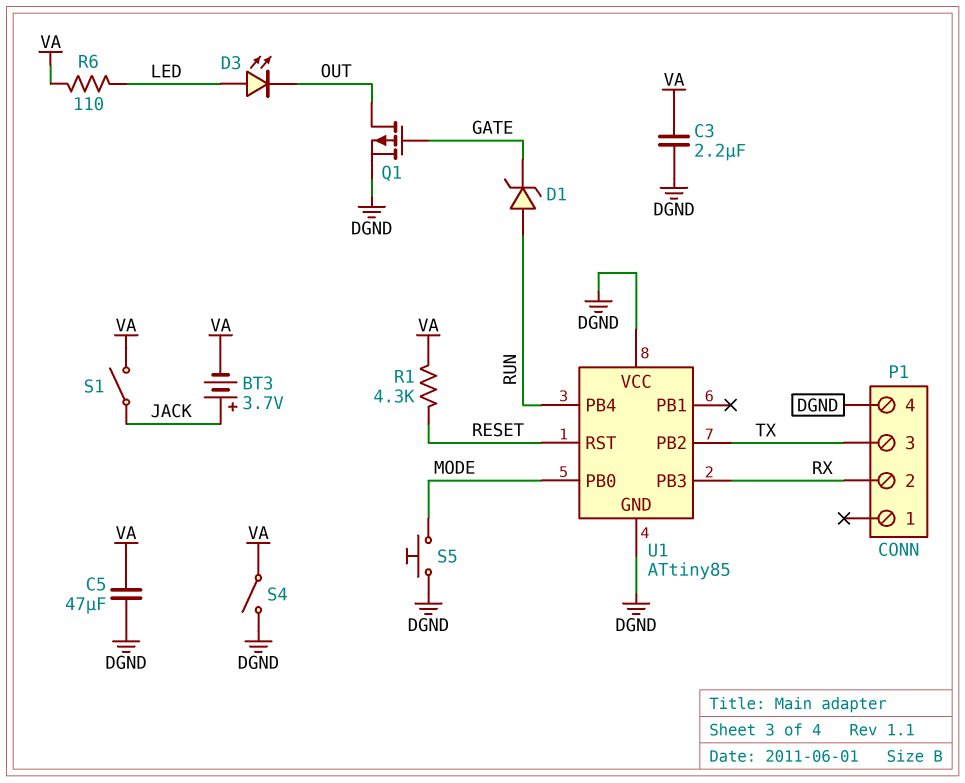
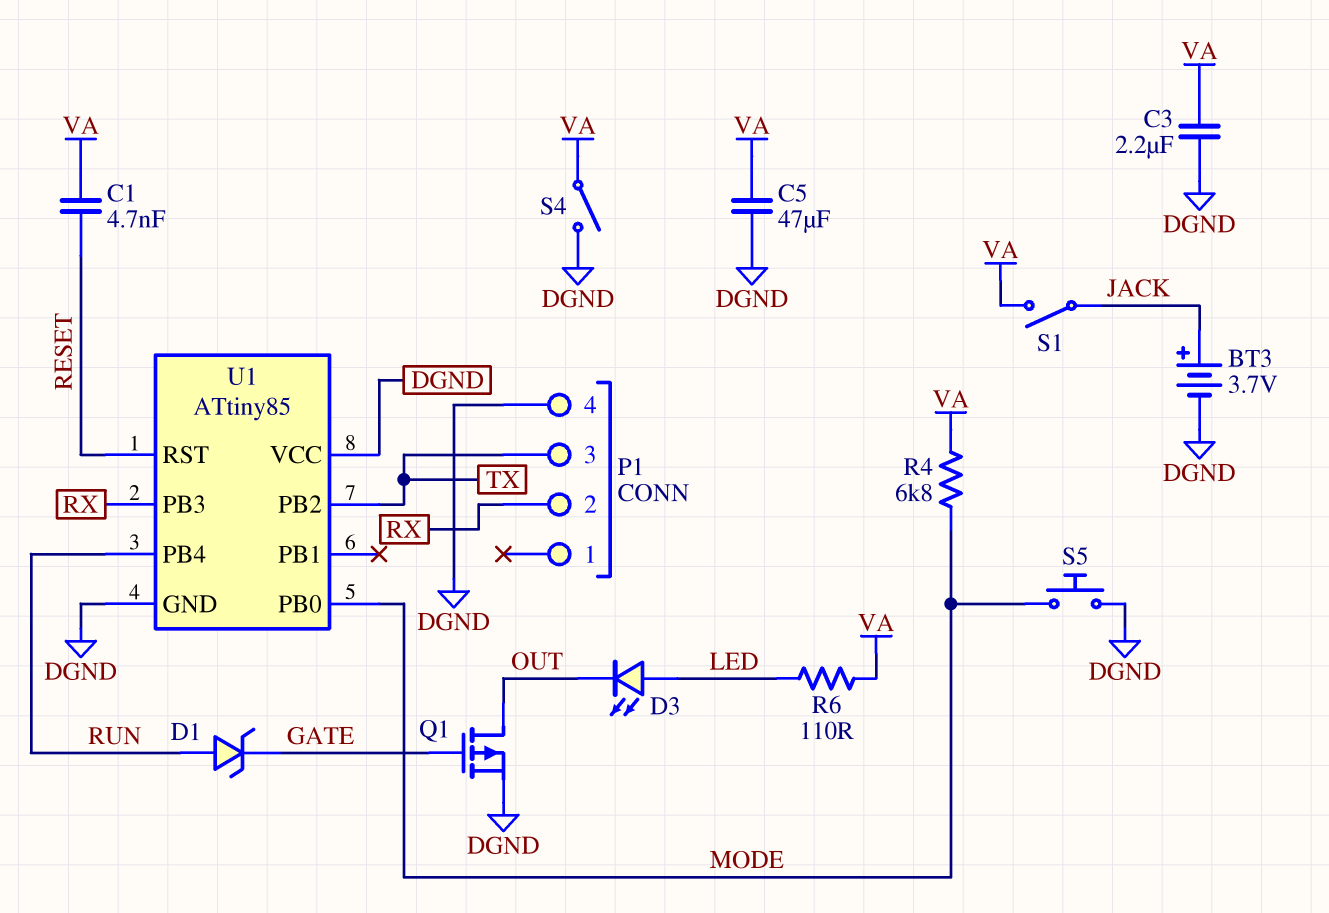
BT3: 3.7V (plus JACK, minus VA) -> 3.7V (plus JACK, minus DGND)
C1: none -> 4.7nF (RESET, VA)
R1: 4.3k (RESET, VA) -> none
R4: none -> 6.8k (MODE, VA)

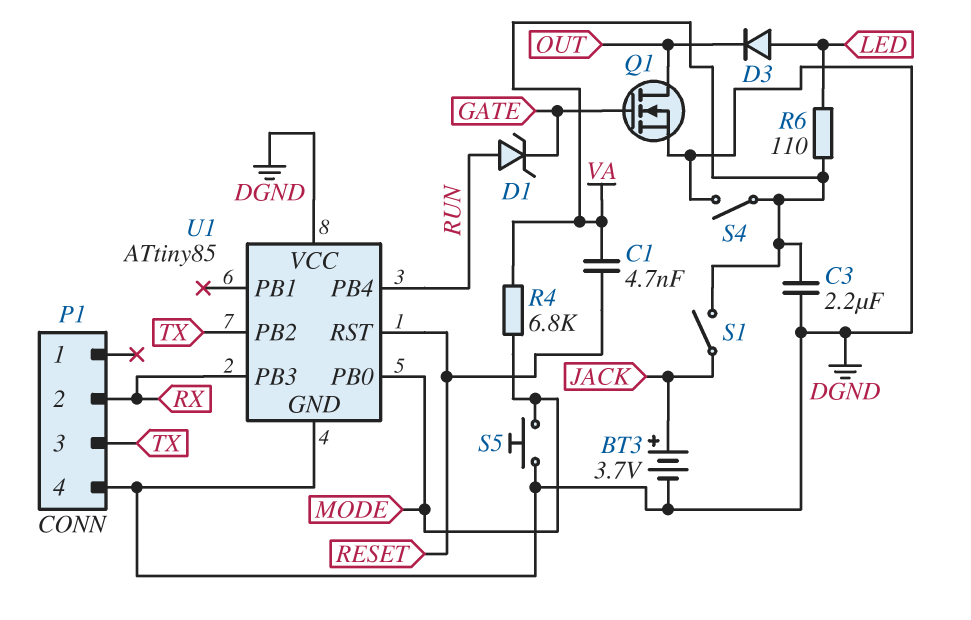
C5: 47uF (DGND, VA) -> none
D3: LED (A LED, K OUT) -> diode (A LED, K OUT)
Q1: PMOS (G GATE, D OUT, S DGND) -> NMOS (G GATE, D OUT, S DGND)

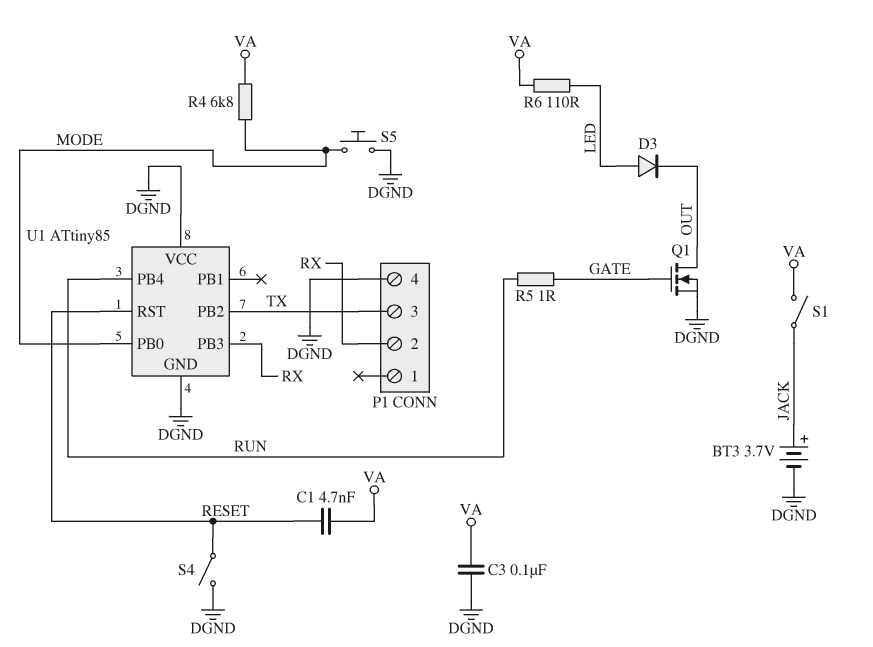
C3: 2.2uF (DGND, VA) -> 100nF (DGND, VA)
D1: zener (A RUN, K GATE) -> none
R5: none -> 1 (GATE, RUN)
S4: switch (DGND, VA) -> switch (DGND, RESET)

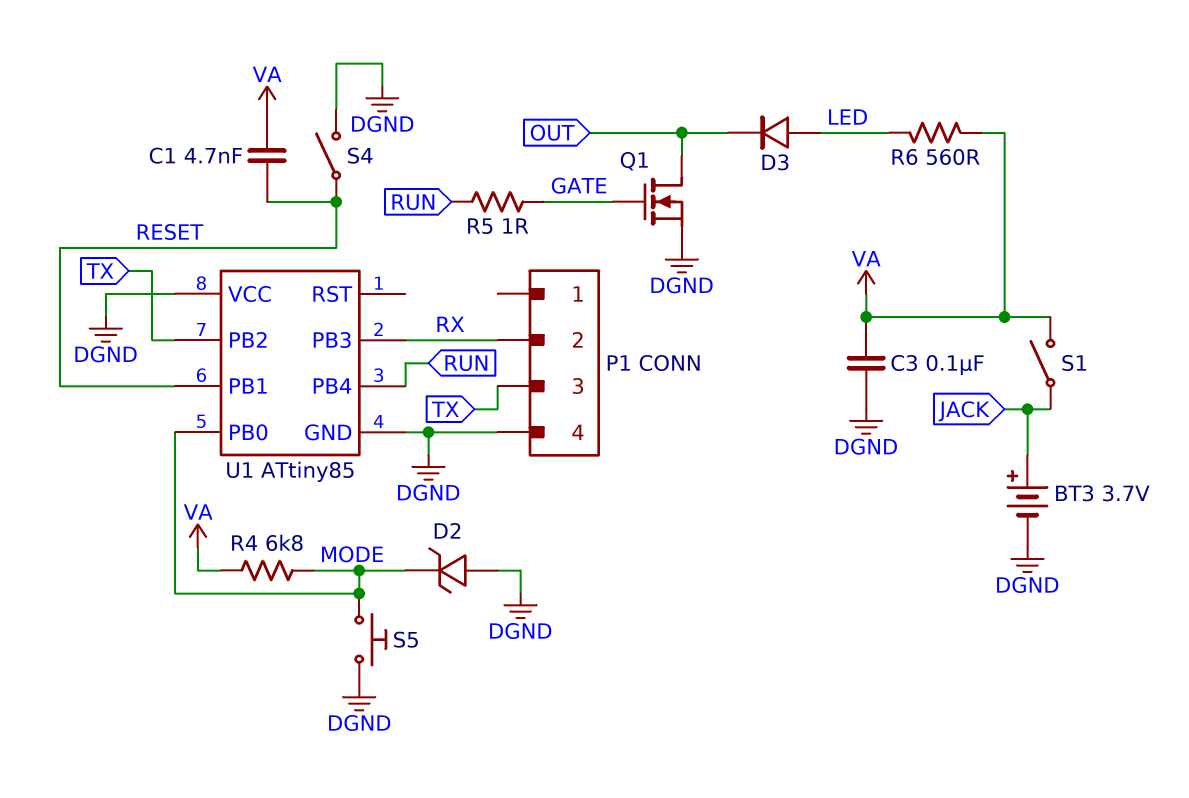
D2: none -> zener (A DGND, K MODE)
R6: 110 (LED, VA) -> 560 (LED, VA)
U1 pin PB1: none -> RESET
U1 pin RST: RESET -> none

